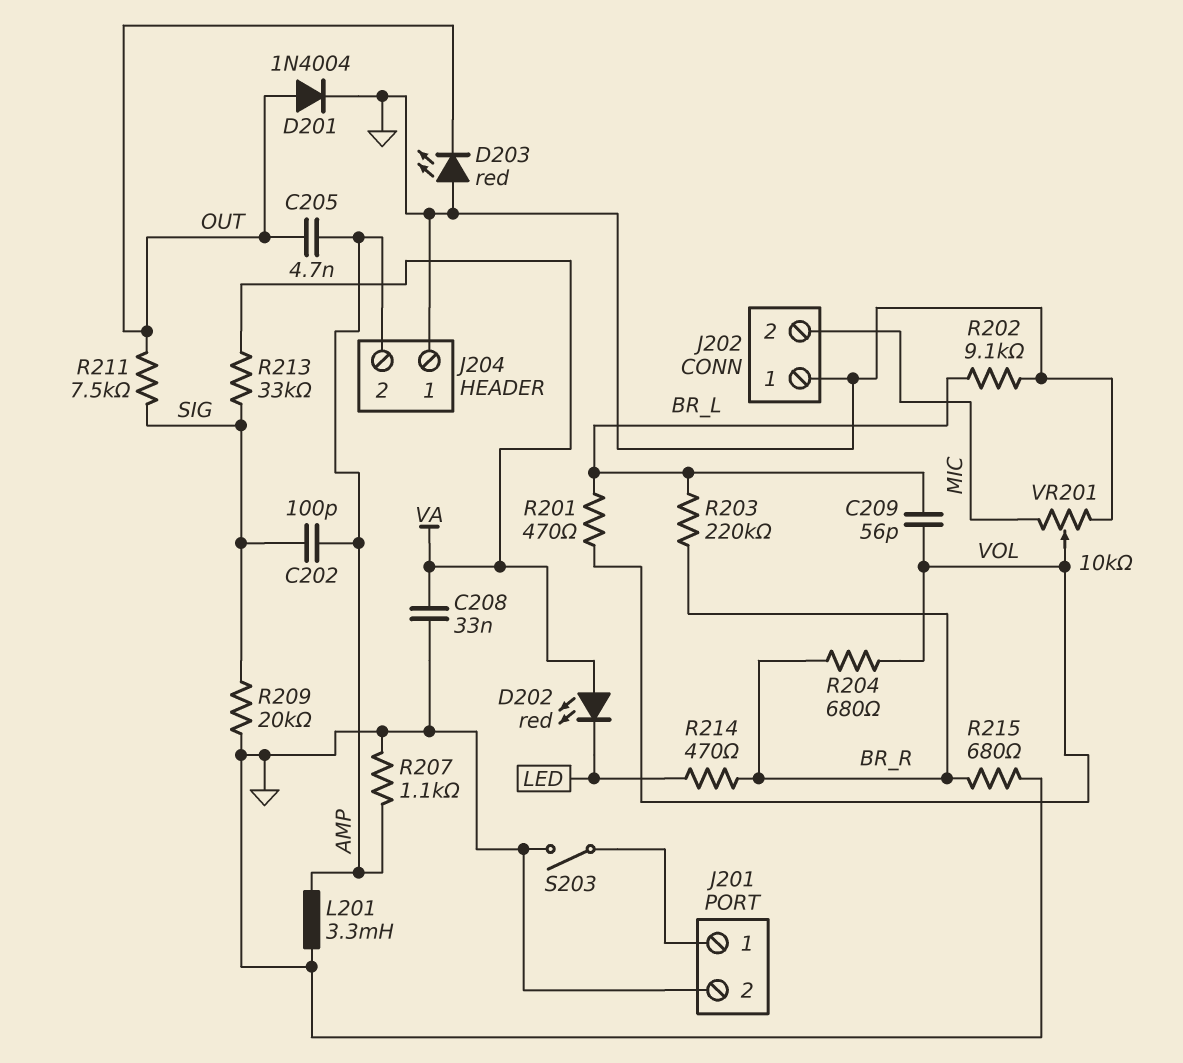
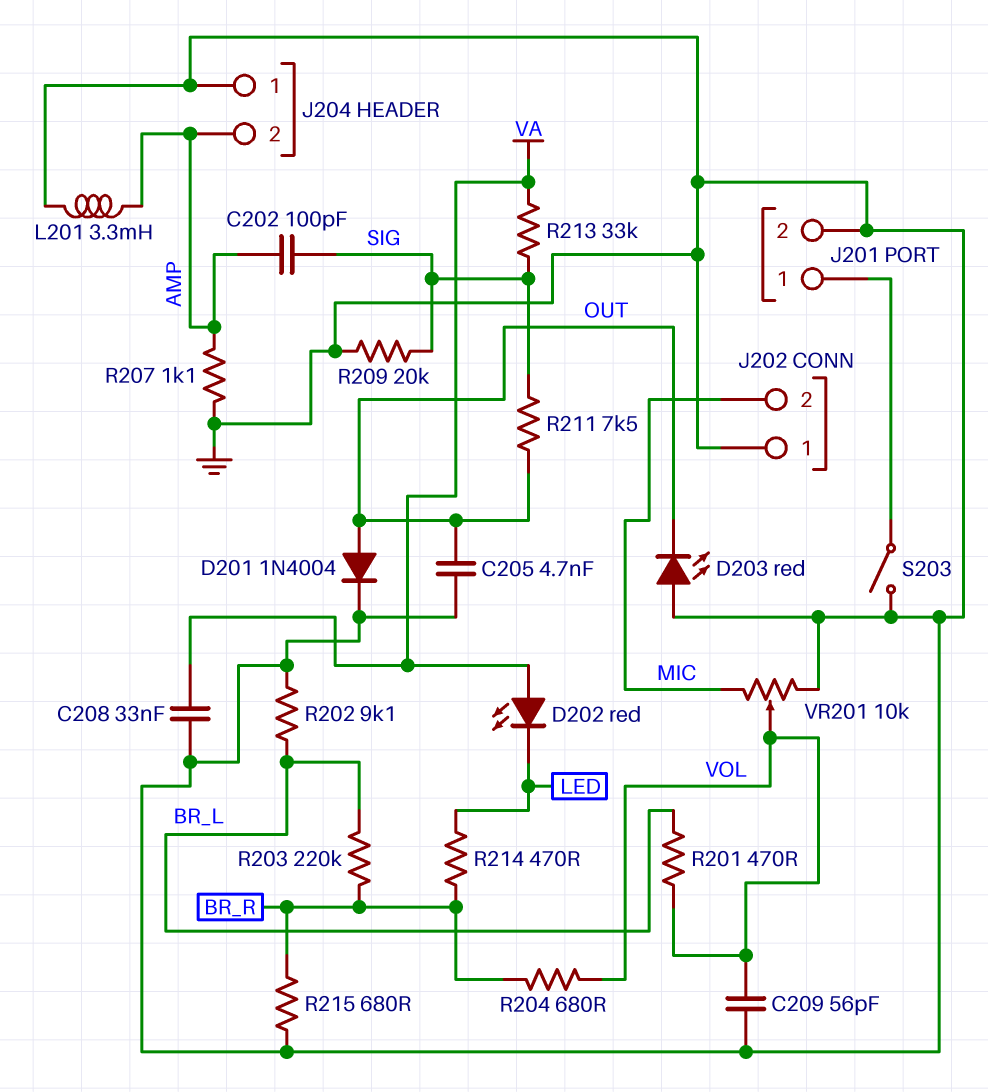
C205: 4.7nF (AMP, OUT) -> 4.7nF (GND, OUT)
C209: 56pF (BR_L, VOL) -> 56pF (GND, VOL)

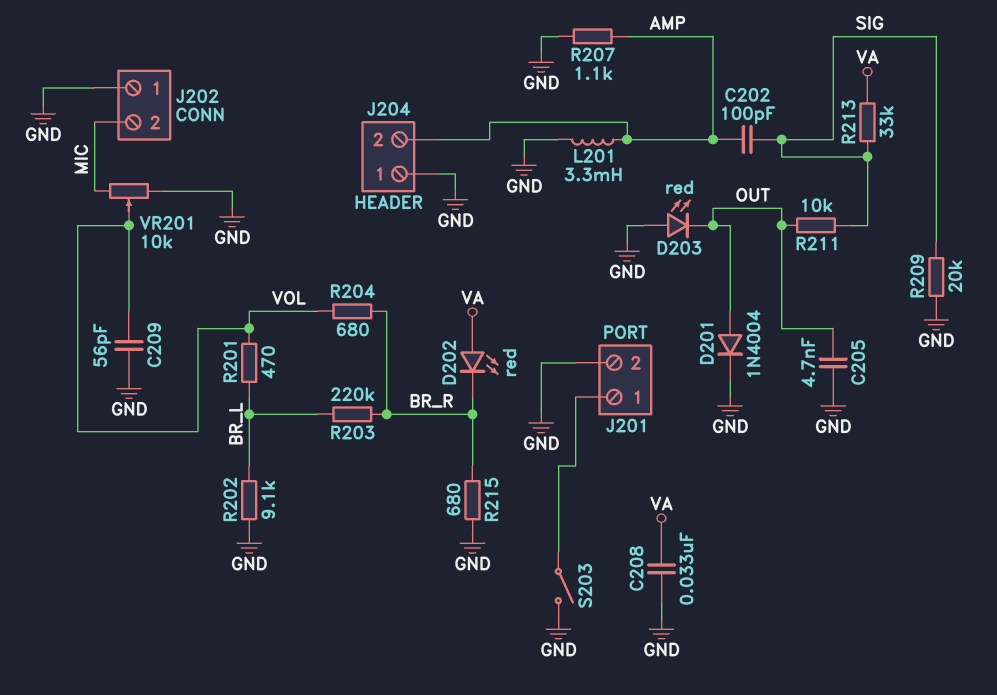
D202: LED red (A VA, K LED) -> LED red (A VA, K BR_R)
R211: 7.5k (OUT, SIG) -> 10k (OUT, SIG)
R214: 470 (BR_R, LED) -> none

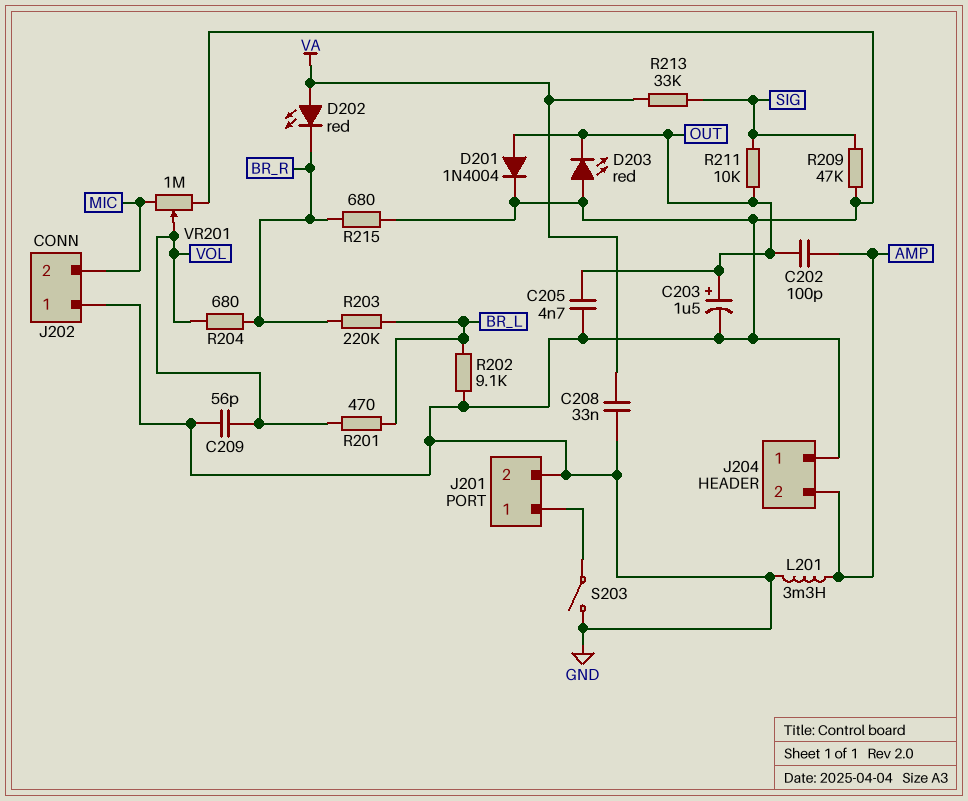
C202: 100pF (AMP, SIG) -> 100pF (AMP, OUT)
C203: none -> 1.5uF (plus OUT, minus GND)
R207: 1.1k (AMP, GND) -> none
R209: 20k (GND, SIG) -> 47k (GND, SIG)
VR201: 10k (GND, MIC, wiper VOL) -> 1M (GND, MIC, wiper VOL)

